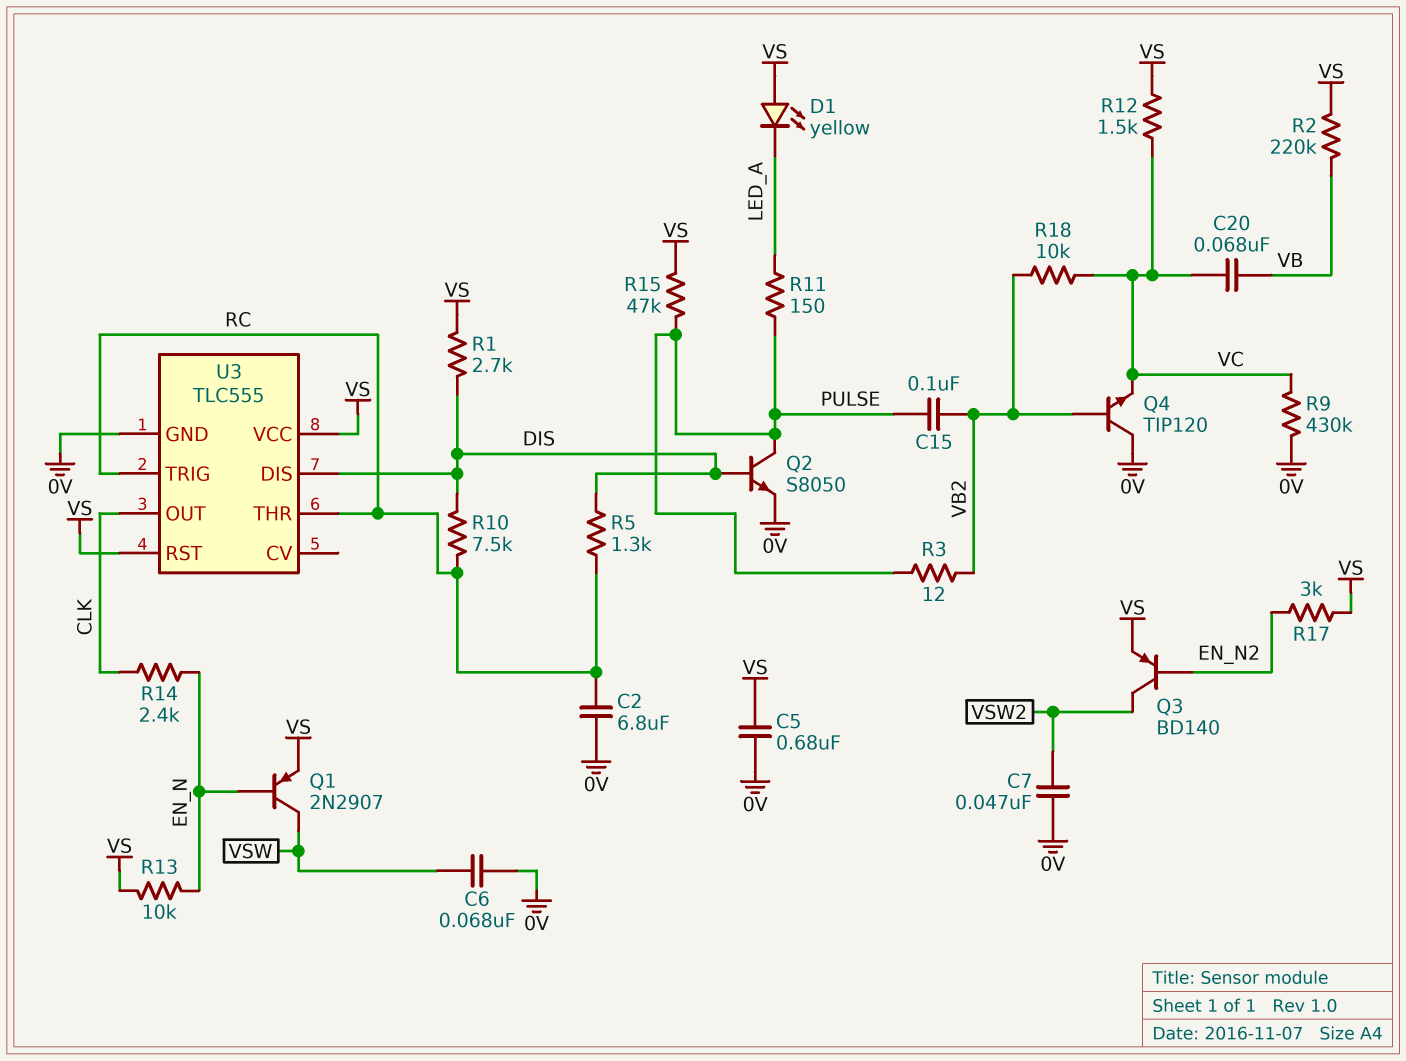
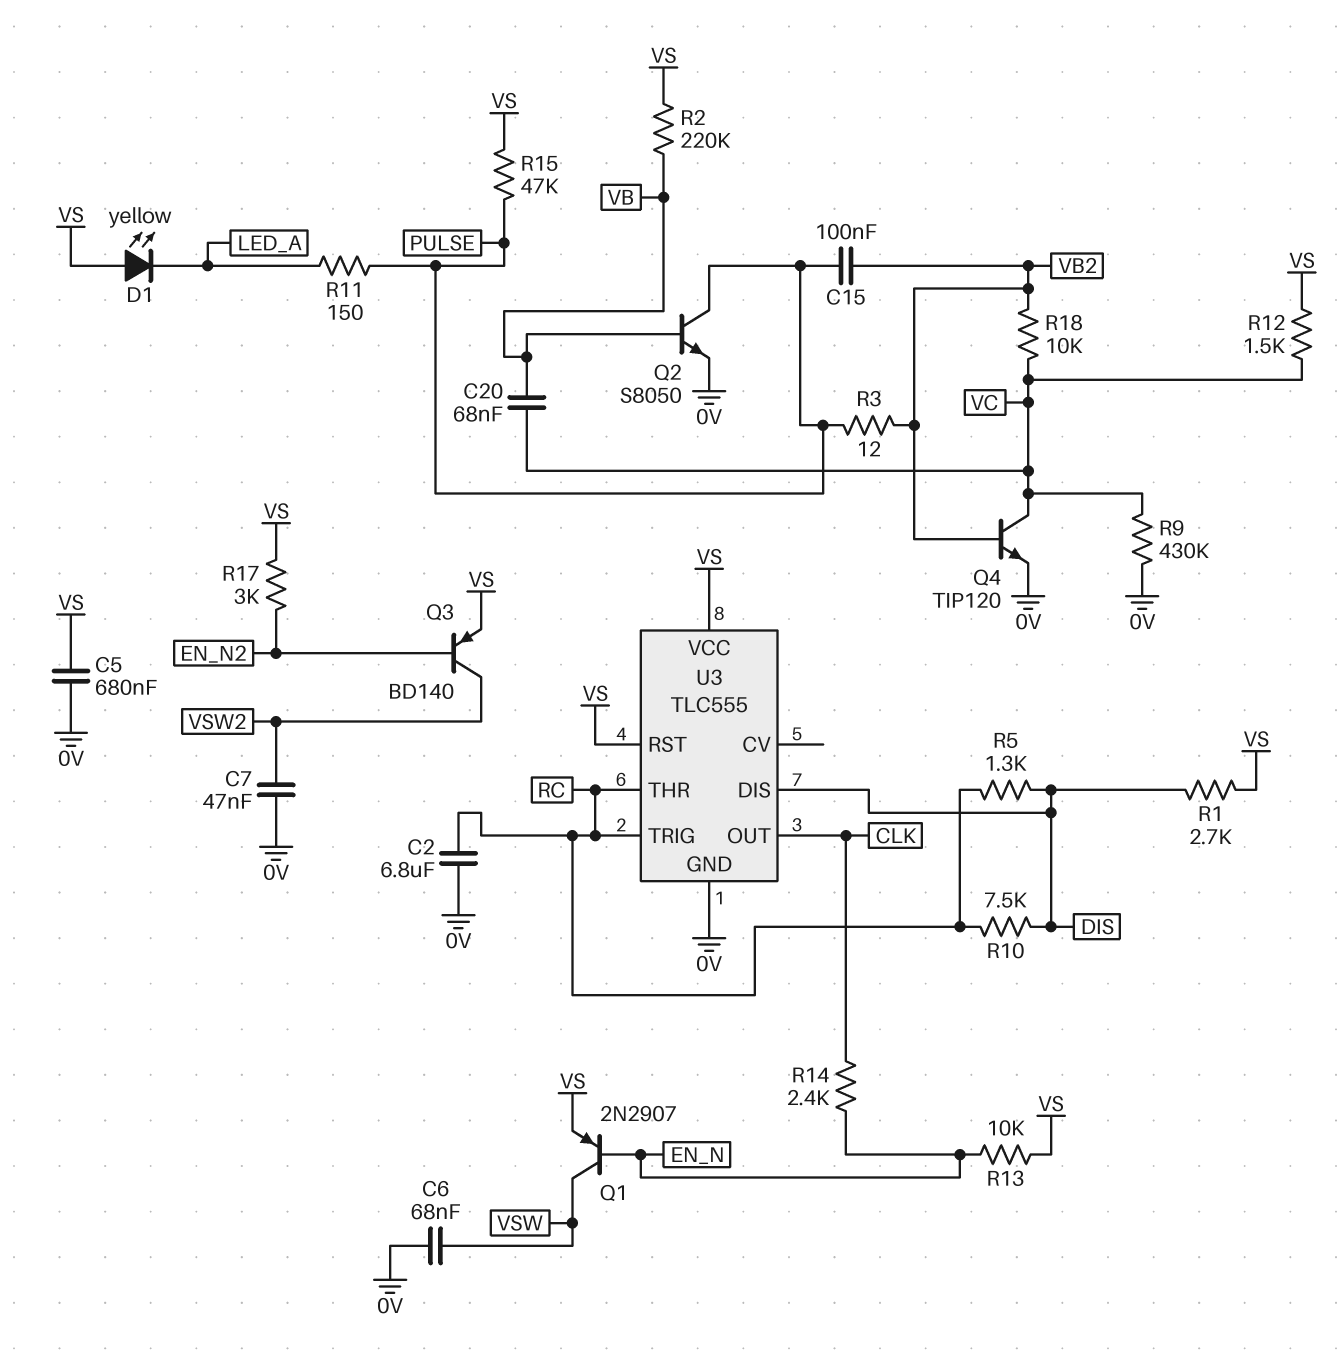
Q2: NPN S8050 (B DIS, C PULSE, E 0V) -> NPN S8050 (B VB, C PULSE, E 0V)
Q4: NPN TIP120 (B VB2, C 0V, E VC) -> NPN TIP120 (B VB2, C VC, E 0V)

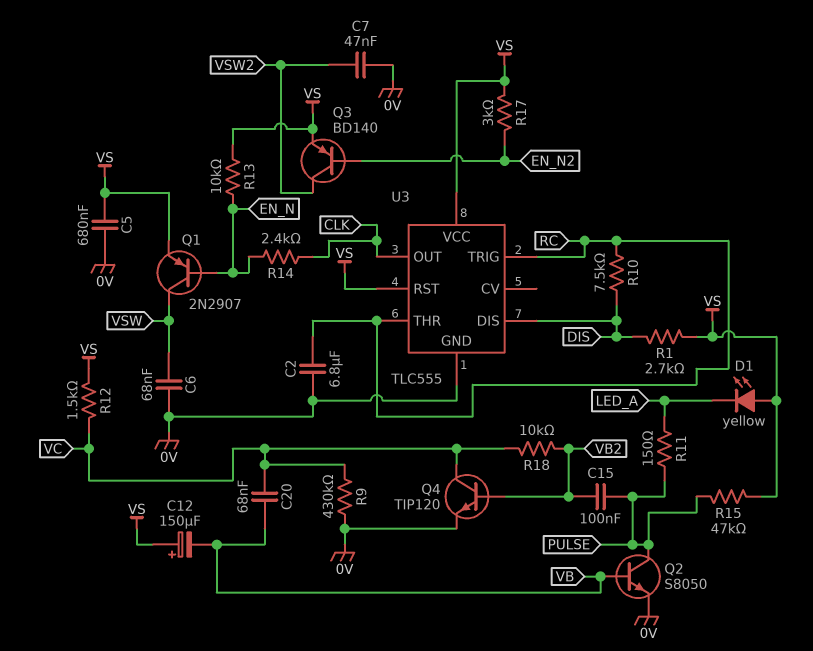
C12: none -> 150uF (plus VS, minus VB)
R2: 220k (VB, VS) -> none
R3: 12 (PULSE, VB2) -> none
R5: 1.3k (DIS, RC) -> none

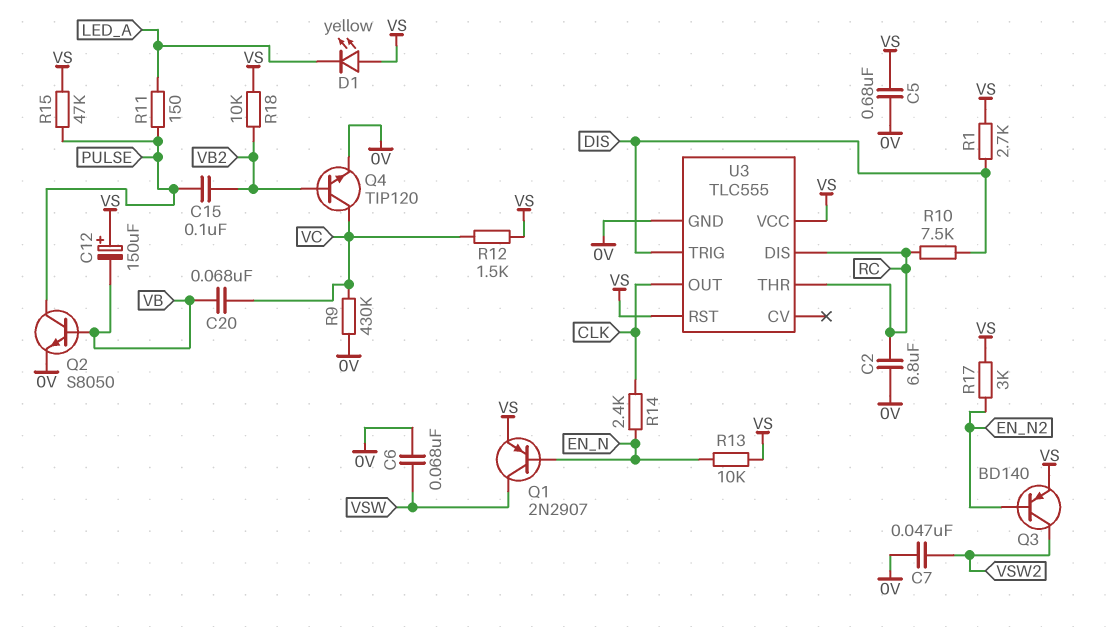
R18: 10k (VB2, VC) -> 10k (VB2, VS)
U3 pin DIS: DIS -> RC
U3 pin TRIG: RC -> DIS

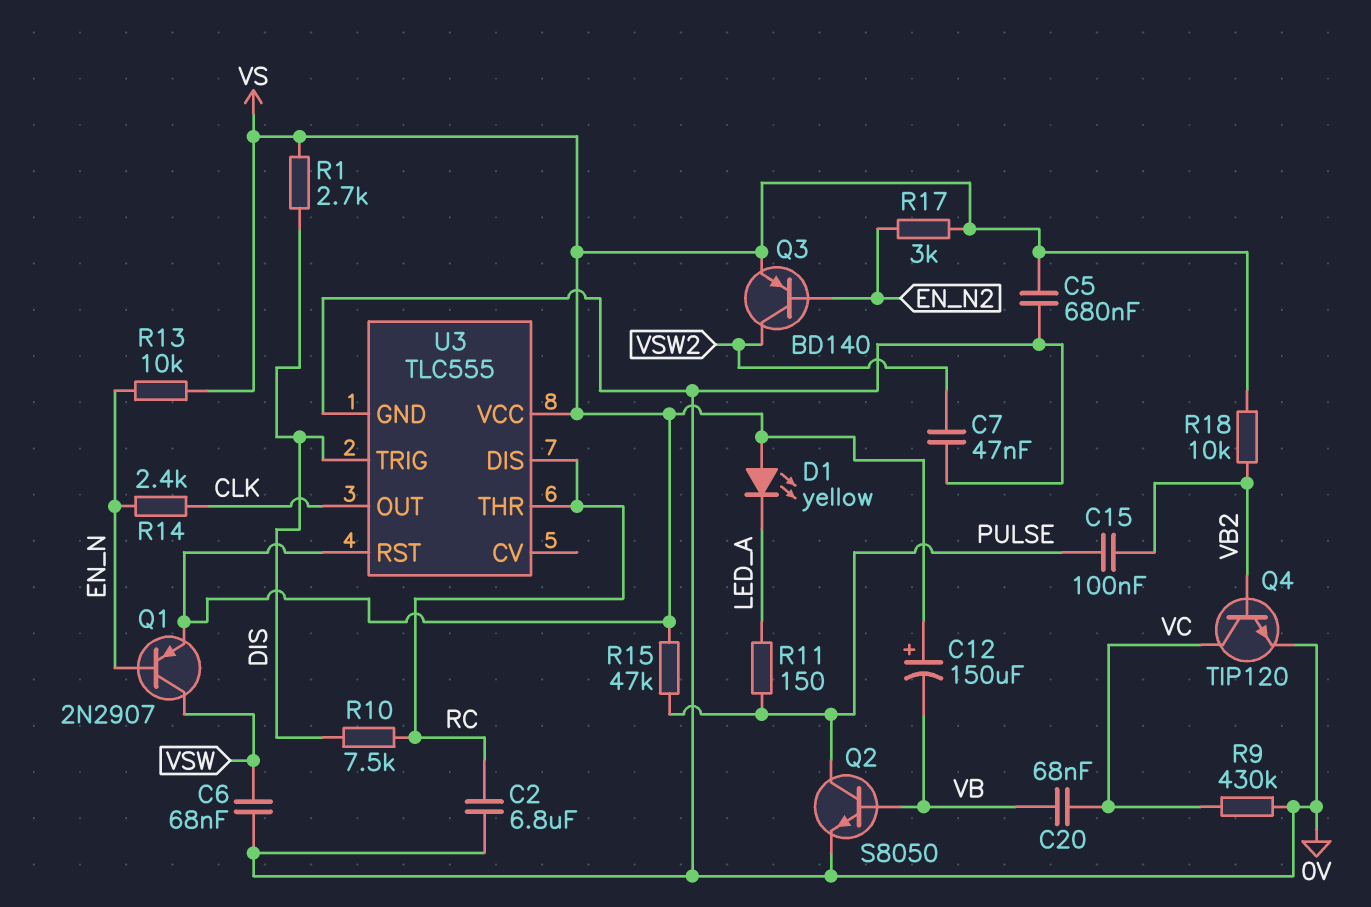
R12: 1.5k (VC, VS) -> none

